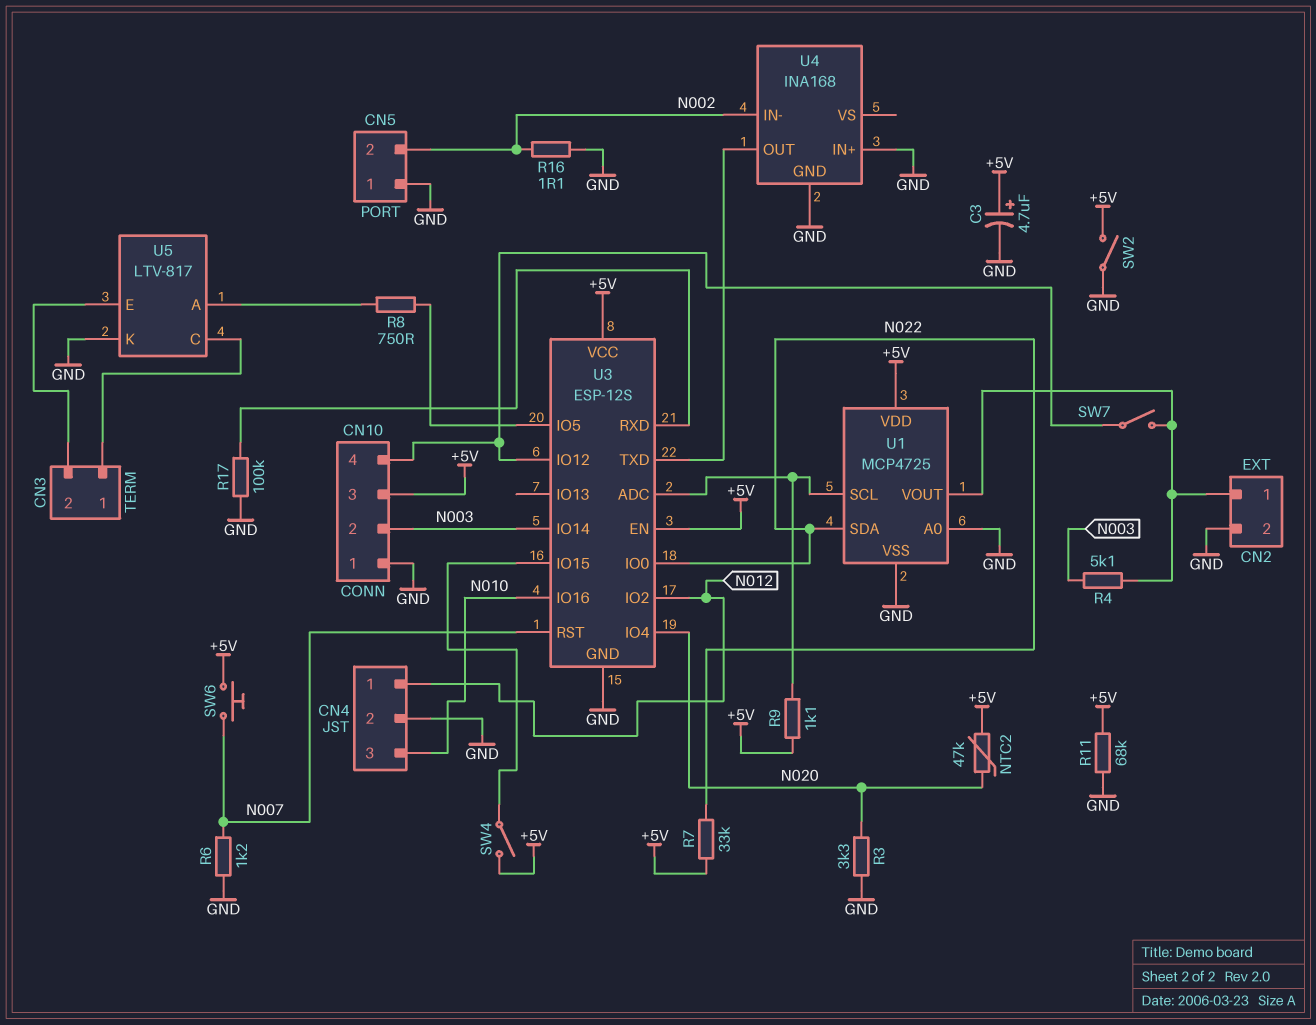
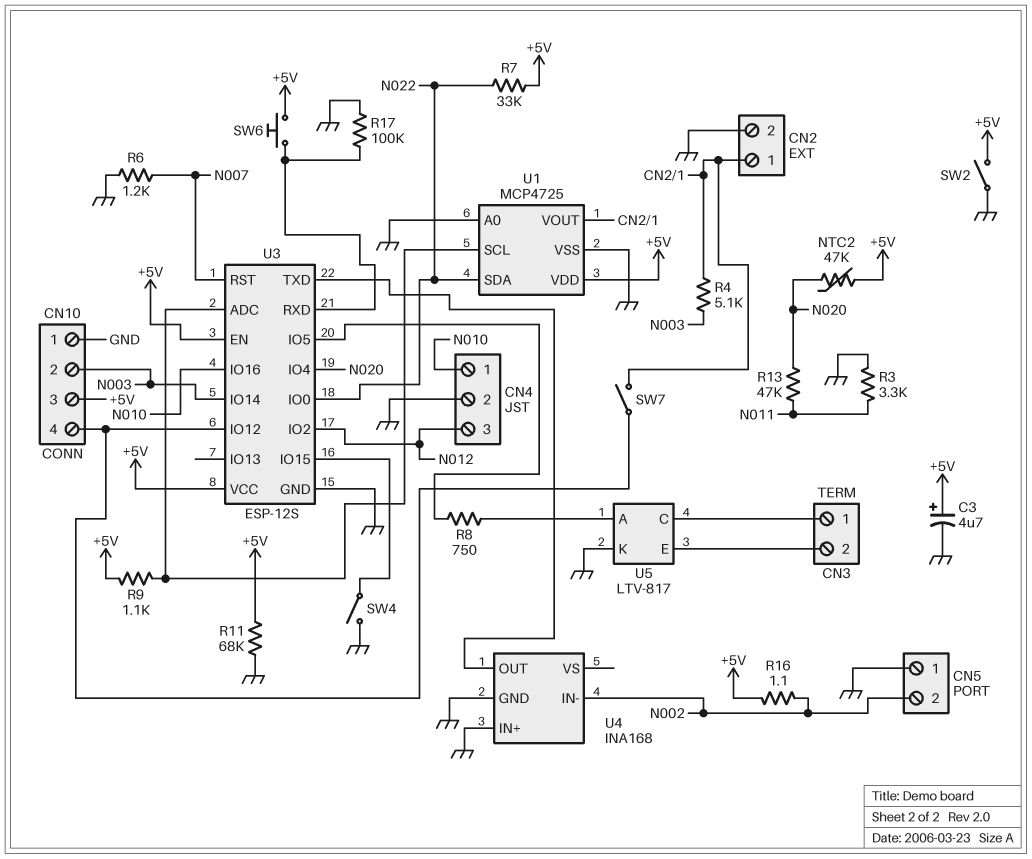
CN4 pin 1: N012 -> N010
CN4 pin 3: N010 -> N012
R3: 3.3k (GND, N020) -> 3.3k (GND, N011)
R13: none -> 47k (N011, N020)
R16: 1.1 (GND, N002) -> 1.1 (+5V, N002)
SW4: switch (+5V, U3/IO15) -> switch (GND, U3/IO15)
SW6: button (+5V, N007) -> button (+5V, U3/RXD)

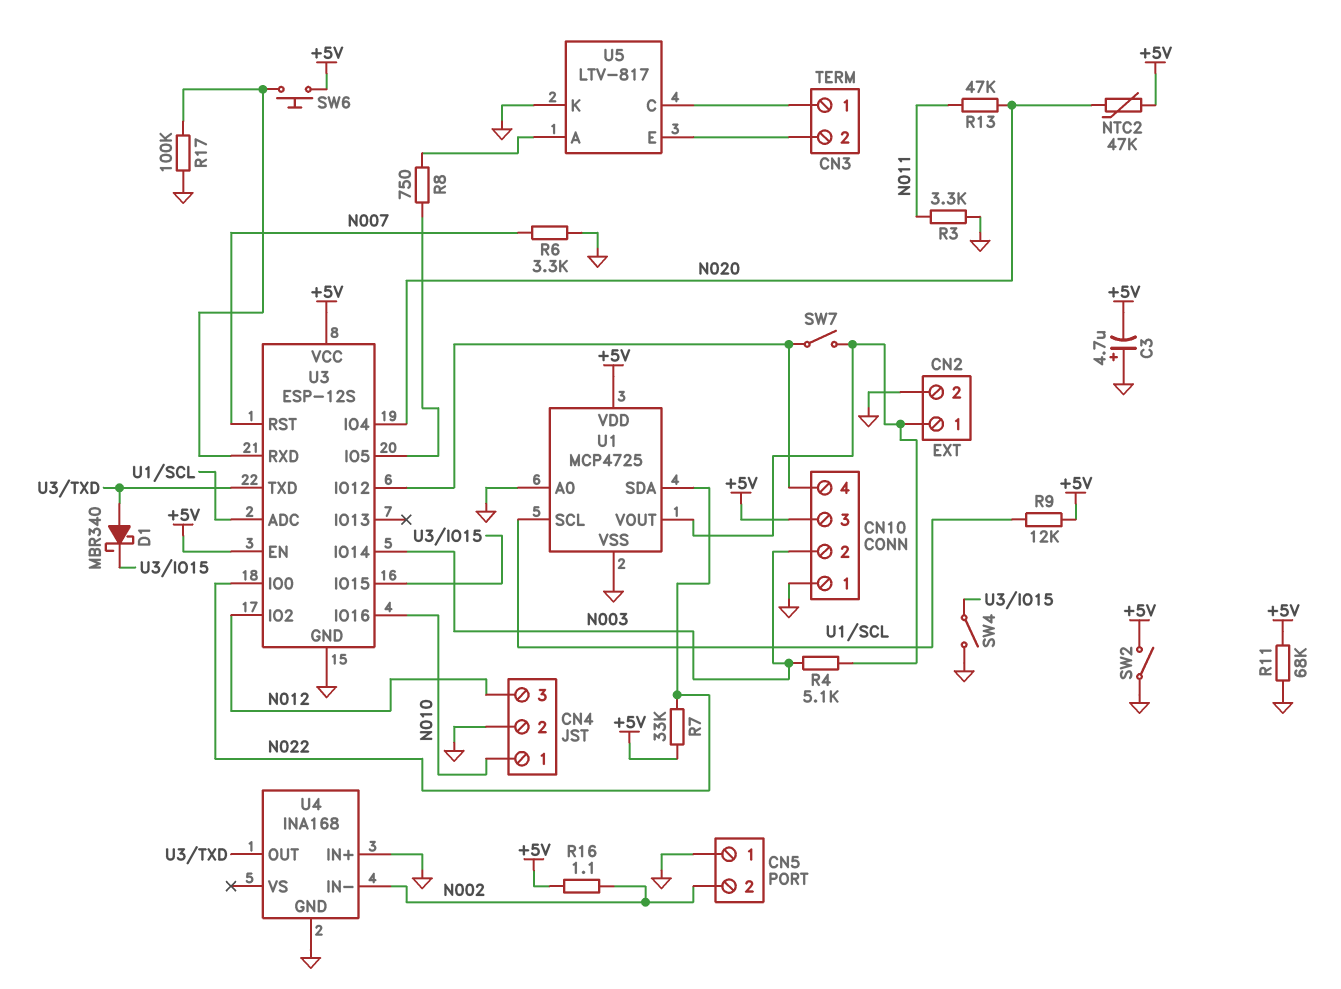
C3: 4.7uF (plus +5V, minus GND) -> 4.7uF (plus GND, minus +5V)
D1: none -> schottky MBR340 (A U3/TXD, K U3/IO15)
R6: 1.2k (GND, N007) -> 3.3k (GND, N007)
R9: 1.1k (+5V, U1/SCL) -> 12k (+5V, U1/SCL)

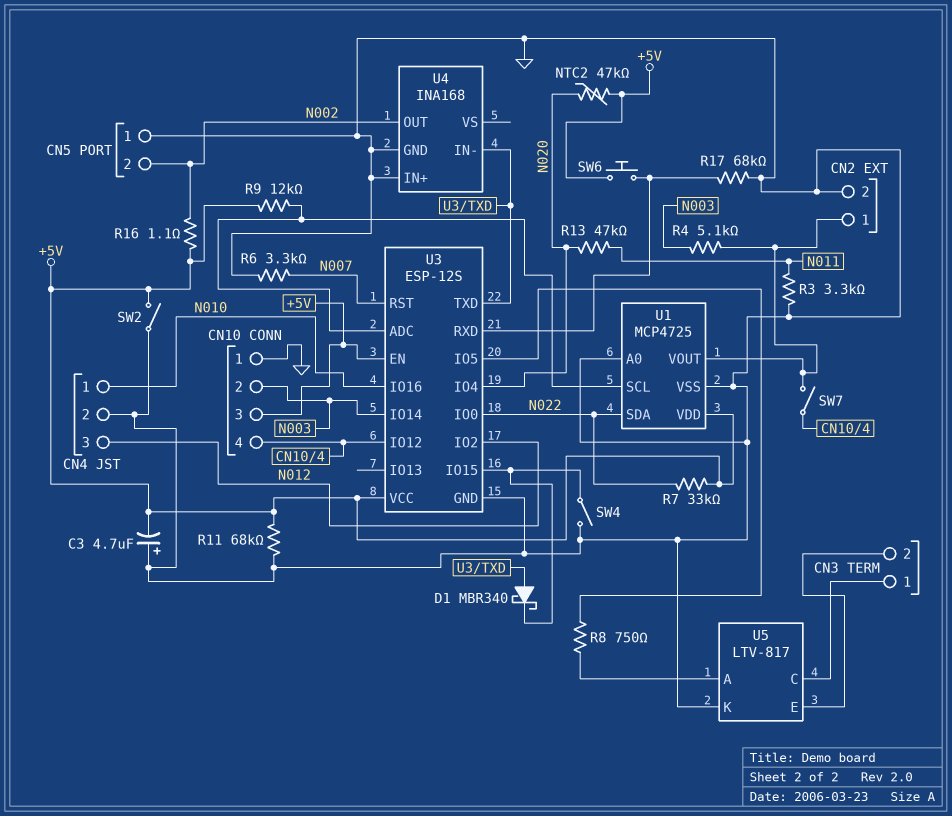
R17: 100k (GND, U3/RXD) -> 68k (GND, U3/RXD)
U4 pin IN-: N002 -> U3/TXD
U4 pin OUT: U3/TXD -> N002

